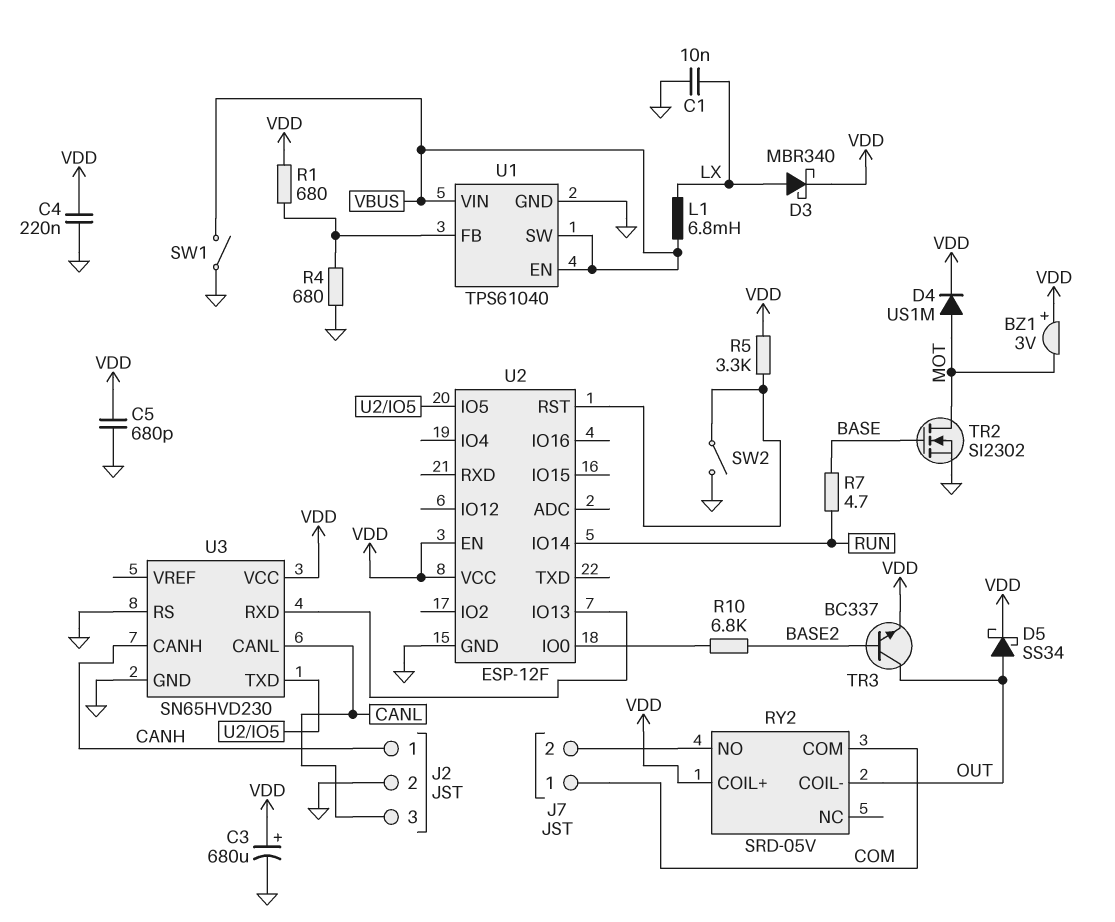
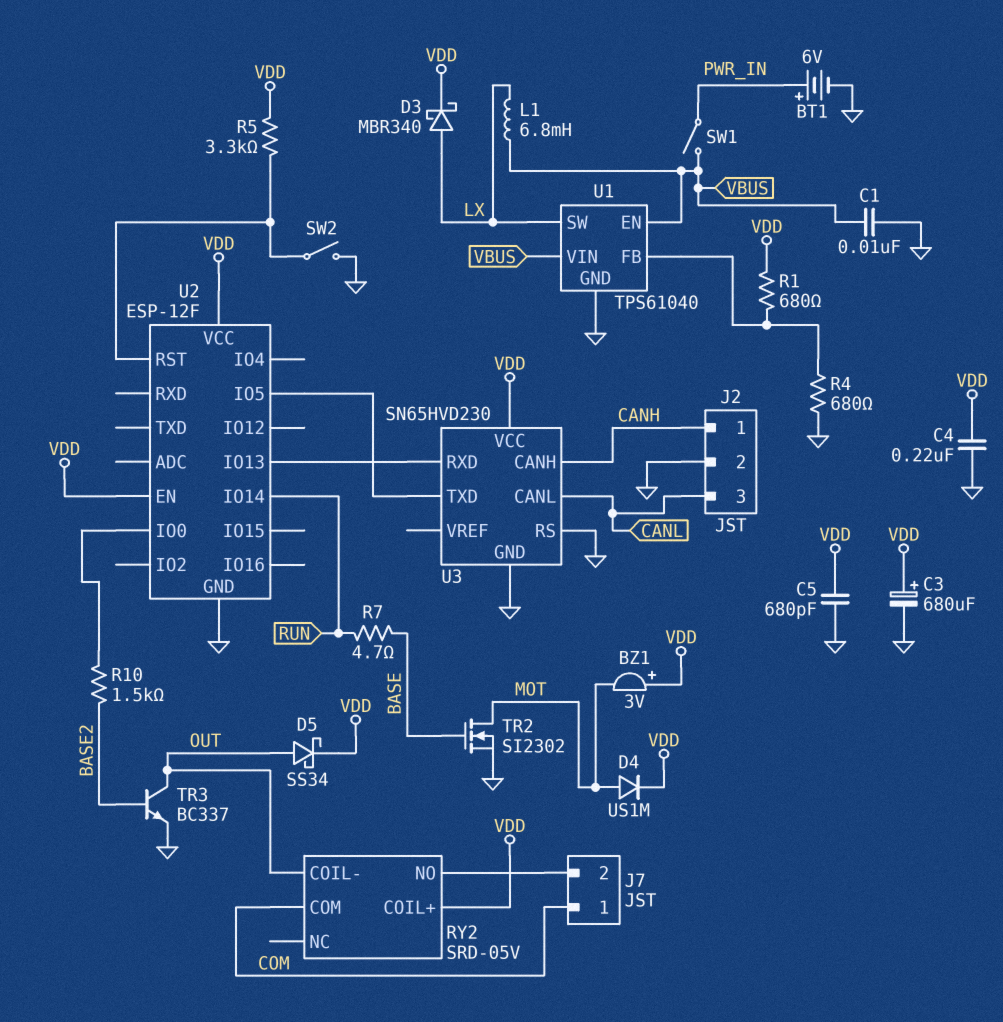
BT1: none -> 6V (plus PWR_IN, minus GND)
C1: 10nF (GND, LX) -> 10nF (GND, VBUS)
R10: 6.8k (BASE2, U2/IO0) -> 1.5k (BASE2, U2/IO0)
SW1: switch (GND, VBUS) -> switch (PWR_IN, VBUS)
TR3: NPN BC337 (B BASE2, C OUT, E VDD) -> NPN BC337 (B BASE2, C OUT, E GND)
U1 pin SW: VBUS -> LX

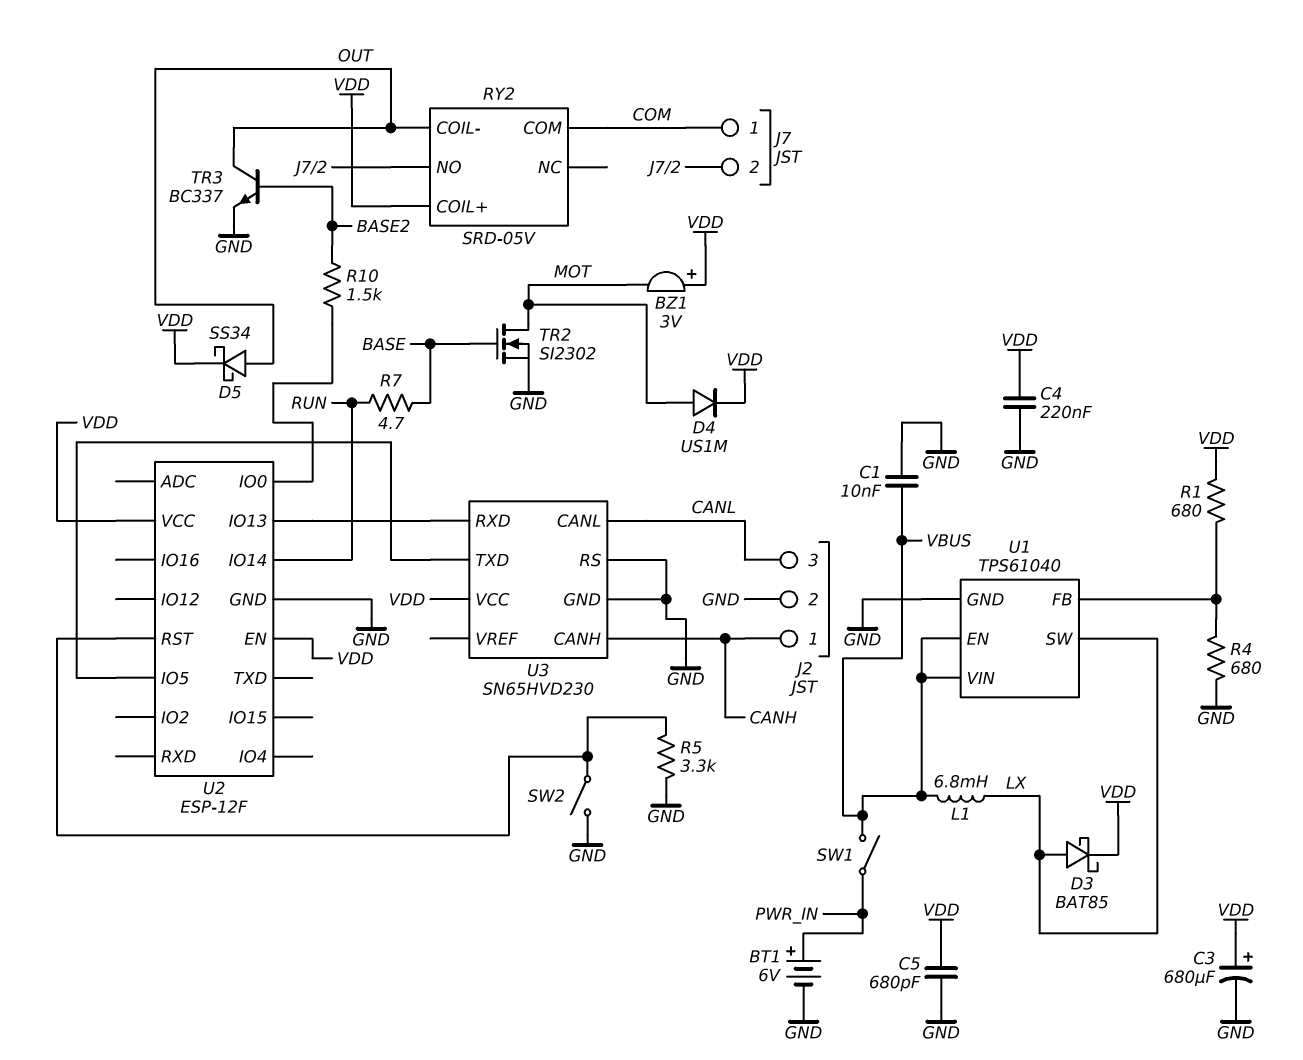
D3: schottky MBR340 (A LX, K VDD) -> schottky BAT85 (A LX, K VDD)
R5: 3.3k (U2/RST, VDD) -> 3.3k (GND, U2/RST)

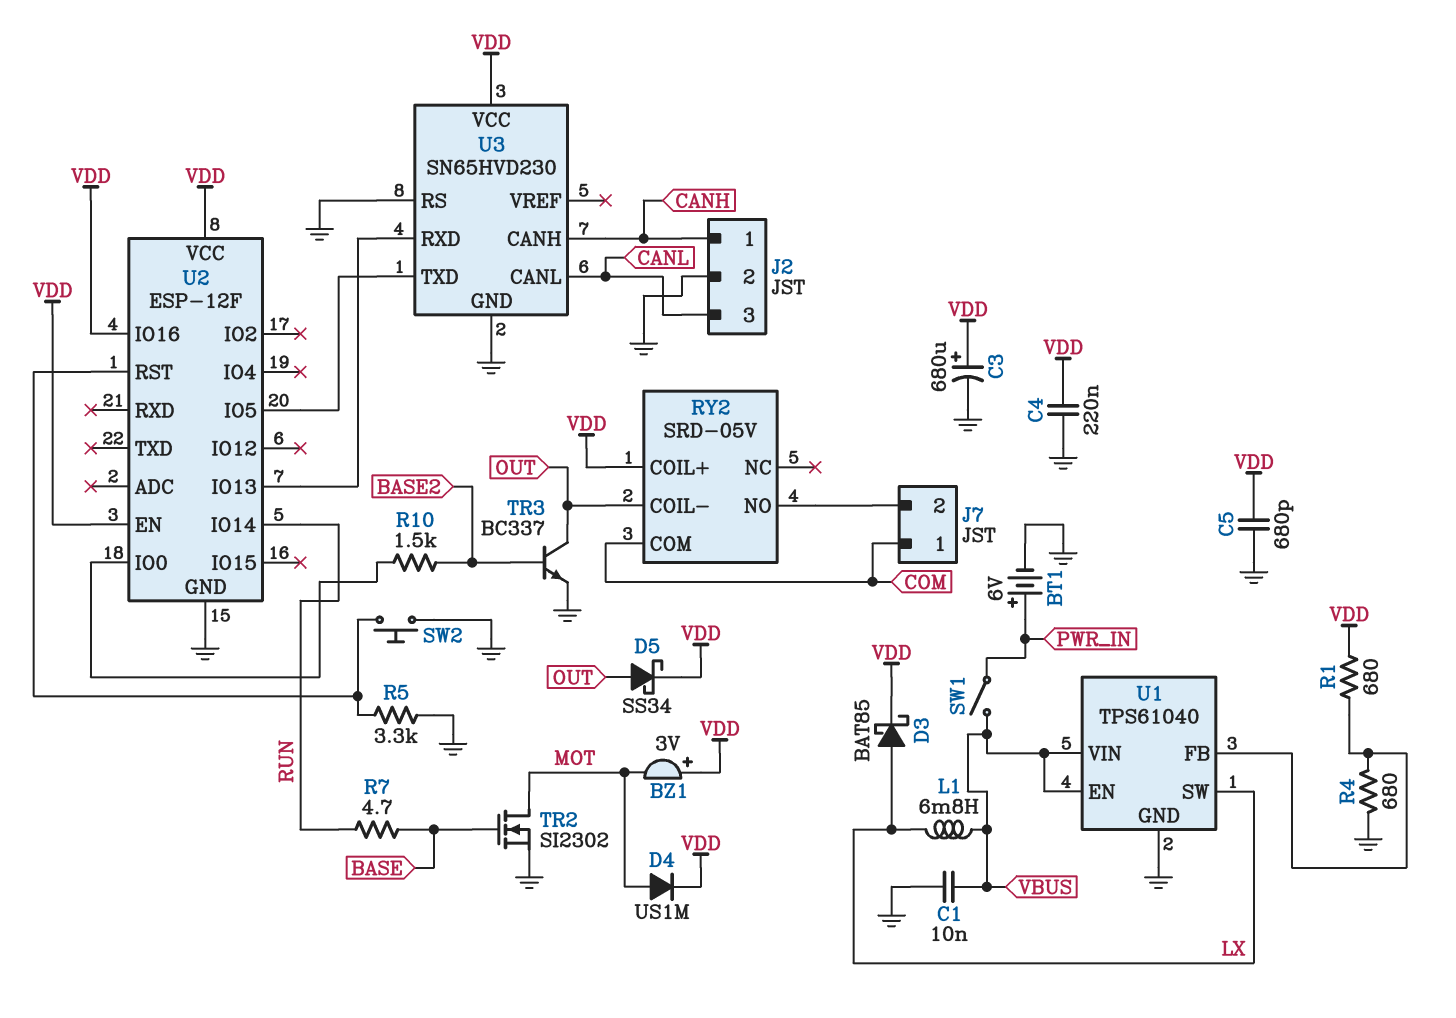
SW2: switch (GND, U2/RST) -> button (GND, U2/RST)
U2 pin IO16: none -> VDD

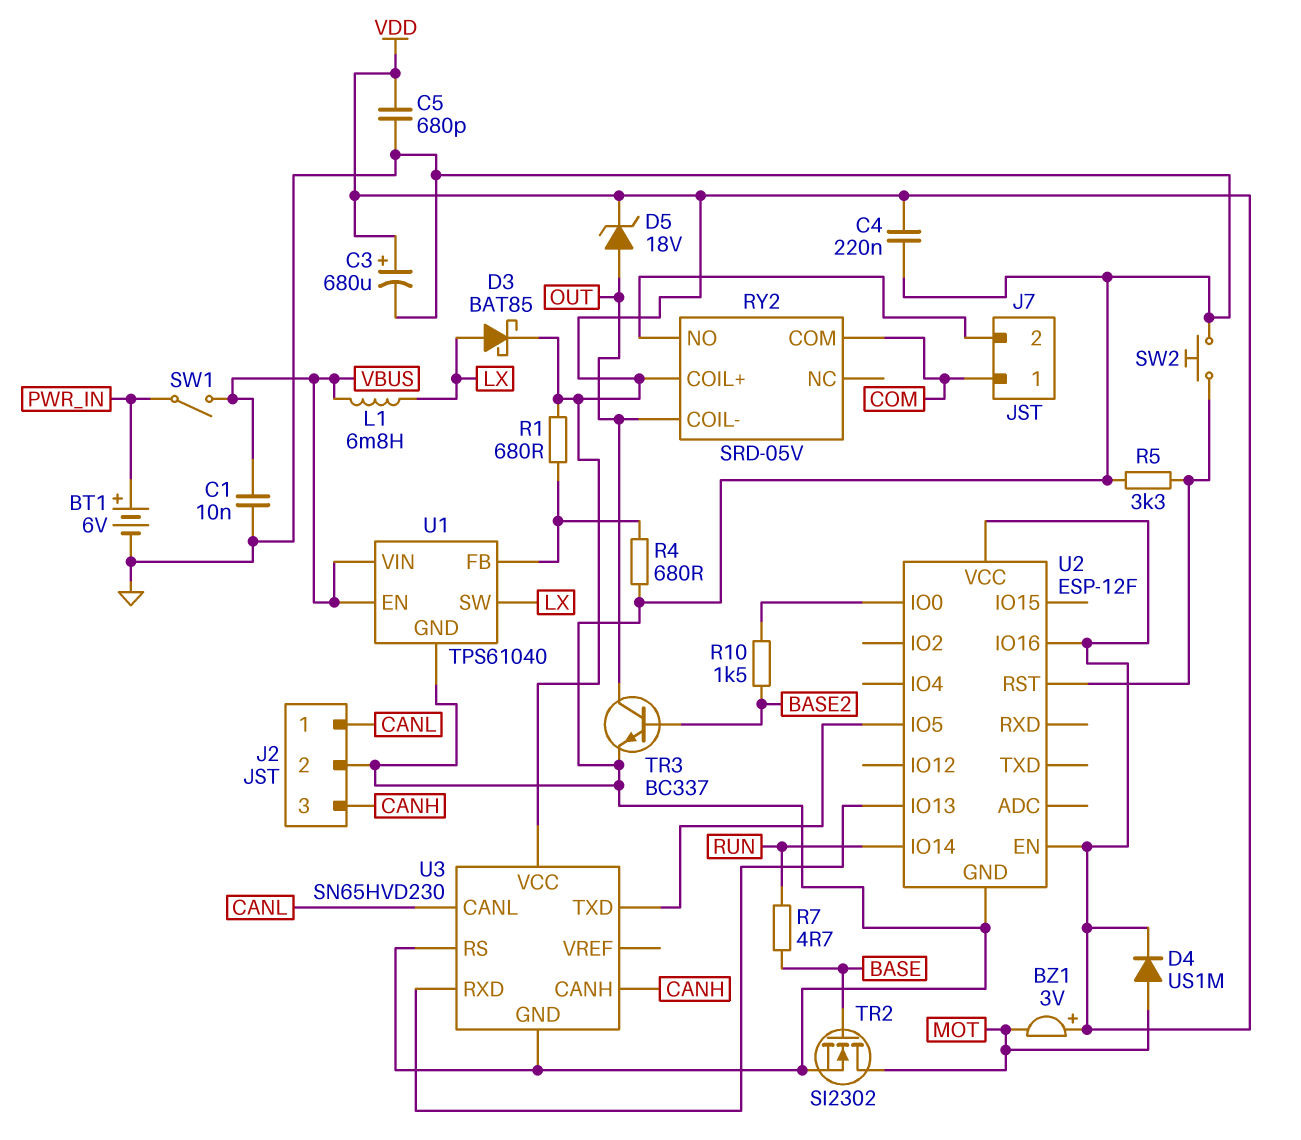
D5: schottky SS34 (A OUT, K VDD) -> zener 18V (A OUT, K VDD)
J2 pin 1: CANH -> CANL
J2 pin 3: CANL -> CANH

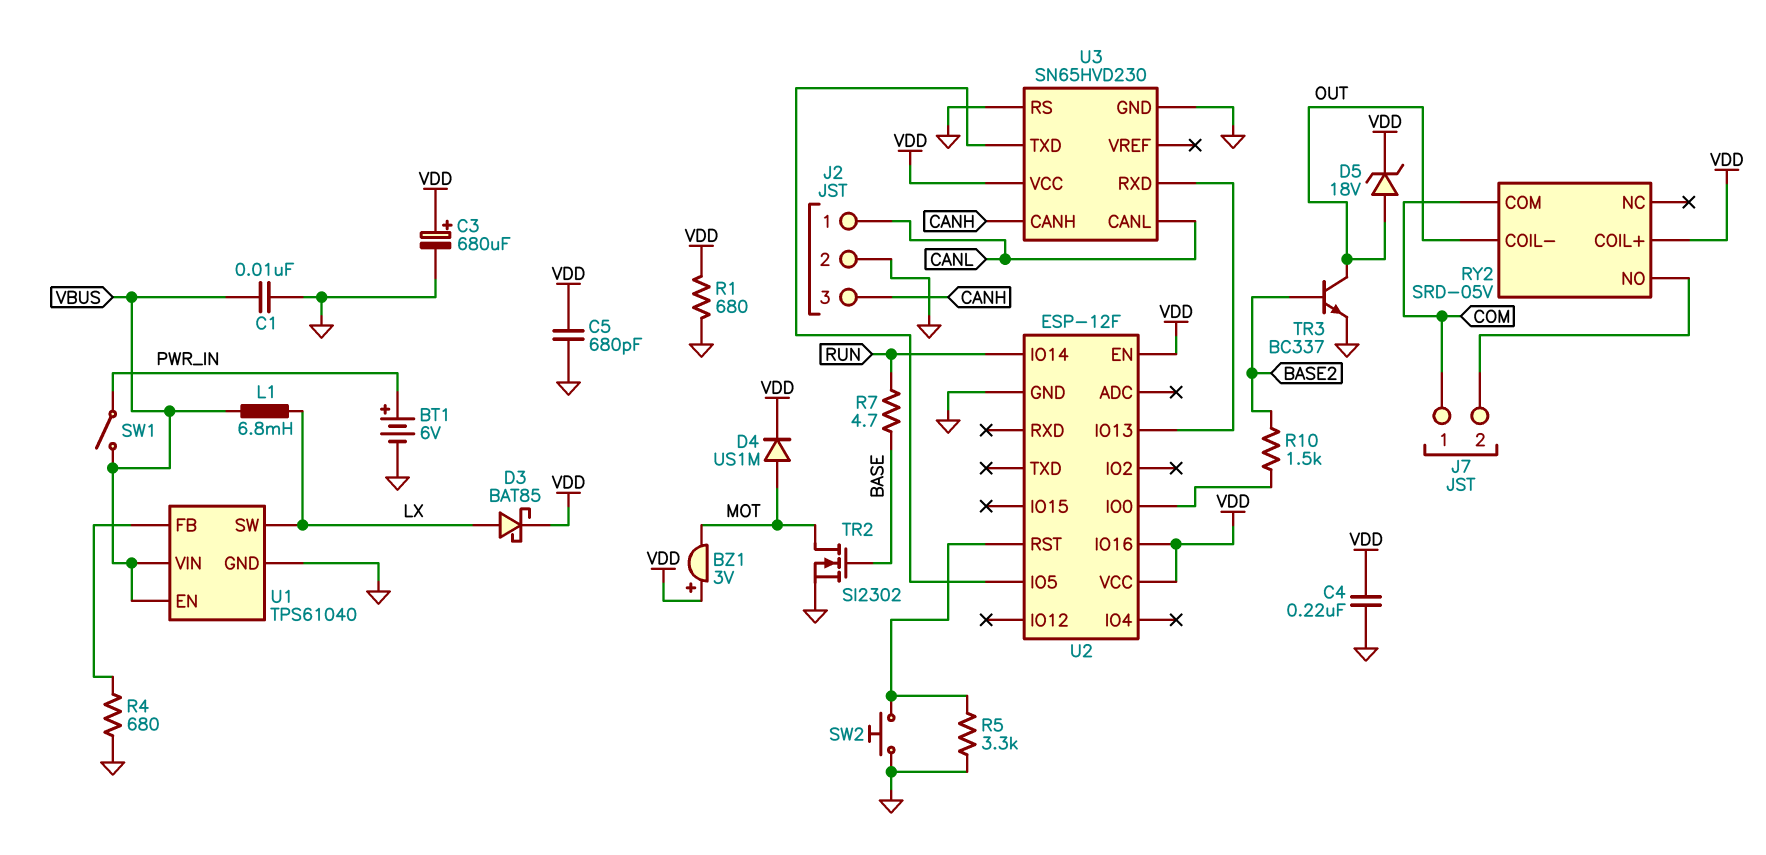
R1: 680 (U1/FB, VDD) -> 680 (GND, VDD)

